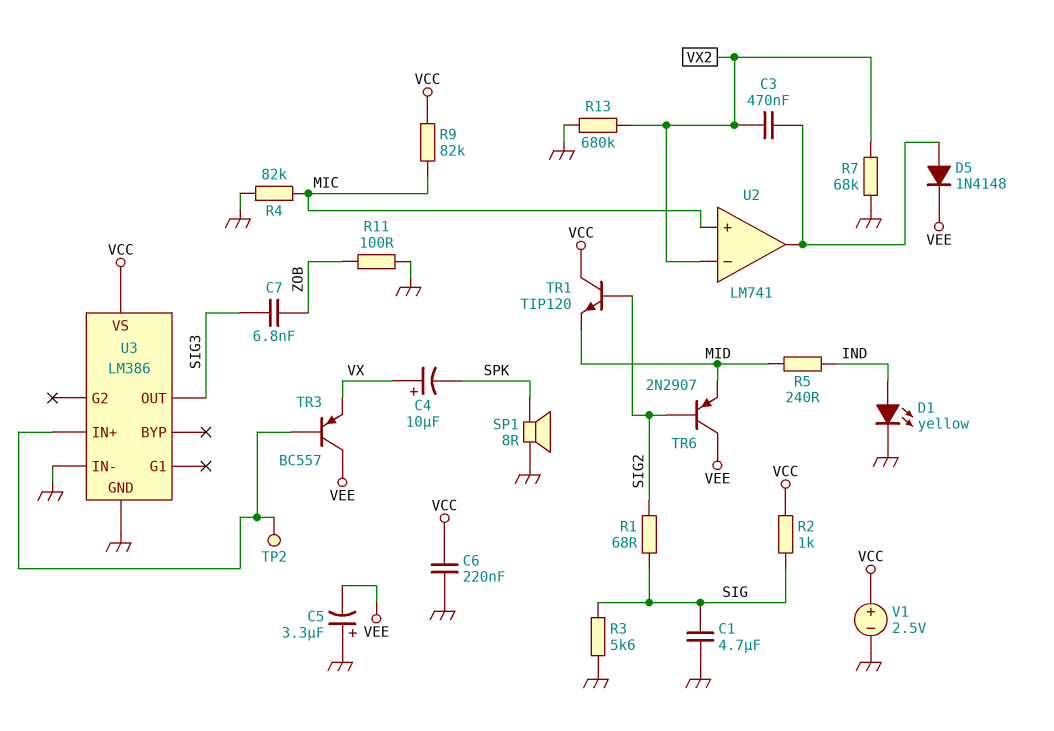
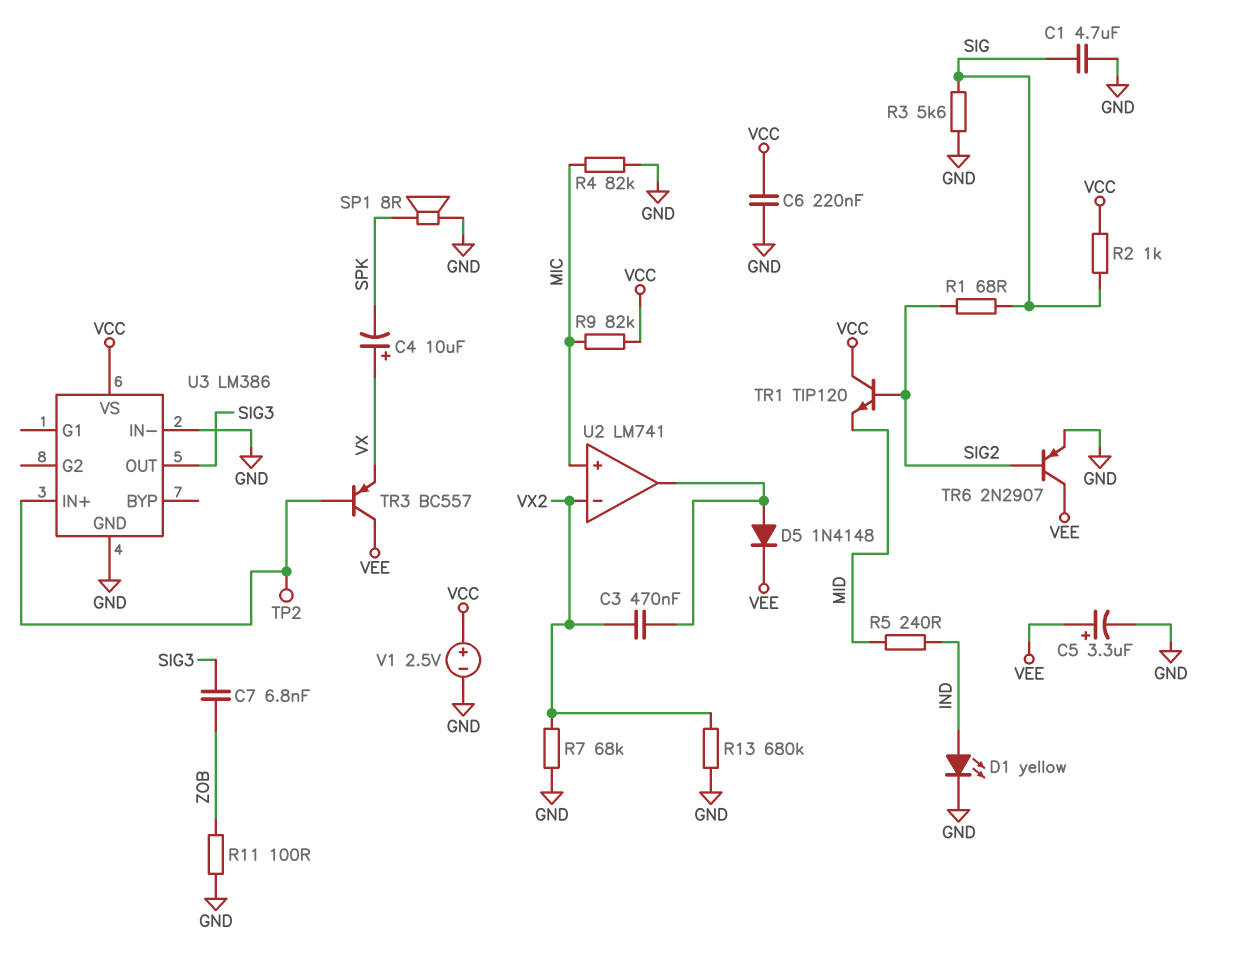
C5: 3.3uF (plus GND, minus VEE) -> 3.3uF (plus VEE, minus GND)
TR6: PNP 2N2907 (B SIG2, C VEE, E MID) -> PNP 2N2907 (B SIG2, C VEE, E GND)

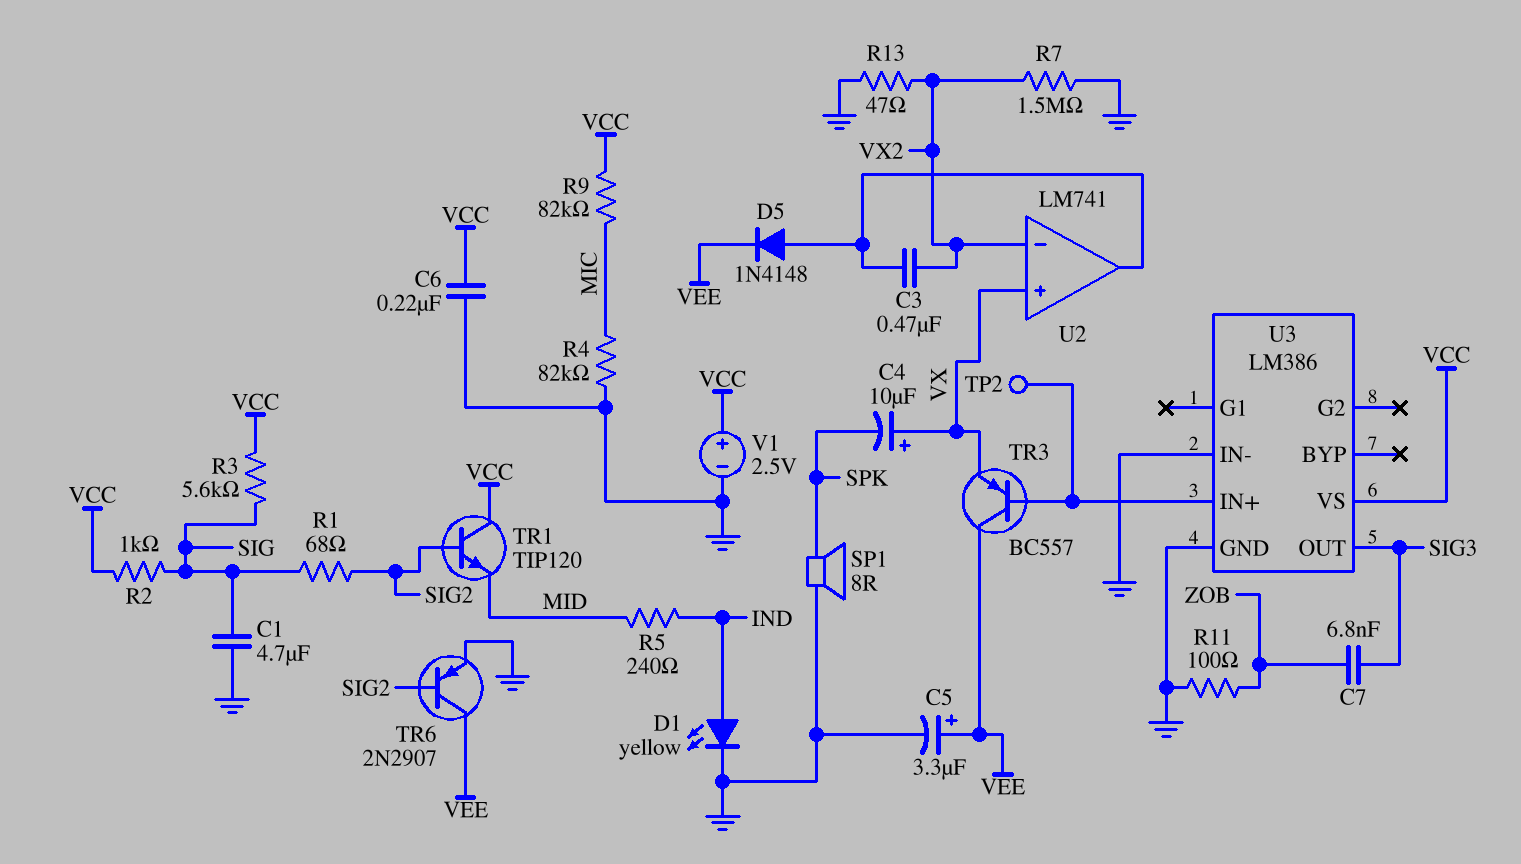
R3: 5.6k (GND, SIG) -> 5.6k (SIG, VCC)
R7: 68k (GND, VX2) -> 1.5M (GND, VX2)
R13: 680k (GND, VX2) -> 47 (GND, VX2)
U2 pin in+: MIC -> VX

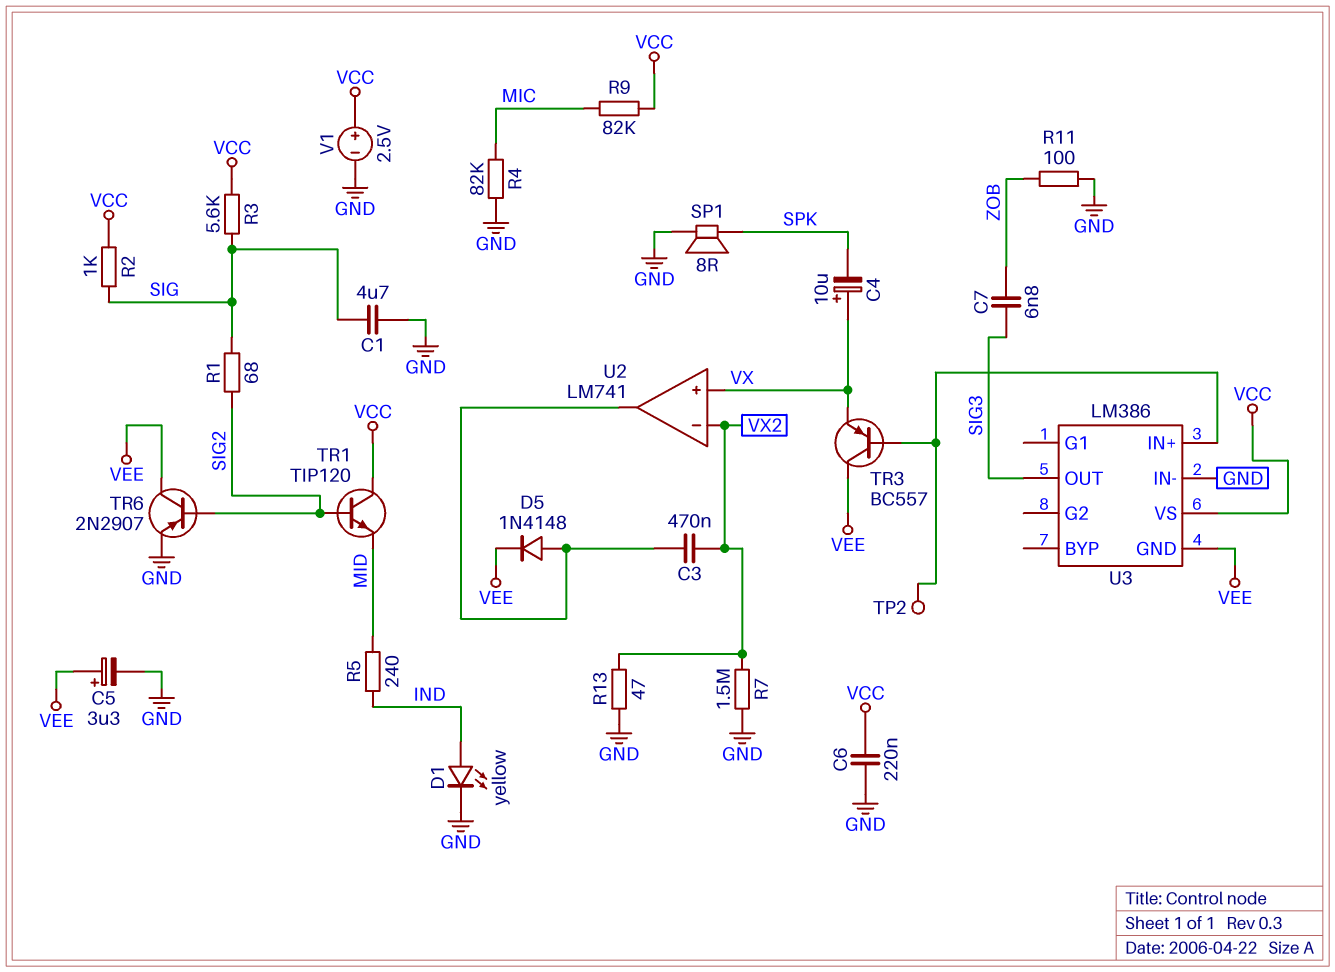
U3 pin GND: GND -> VEE

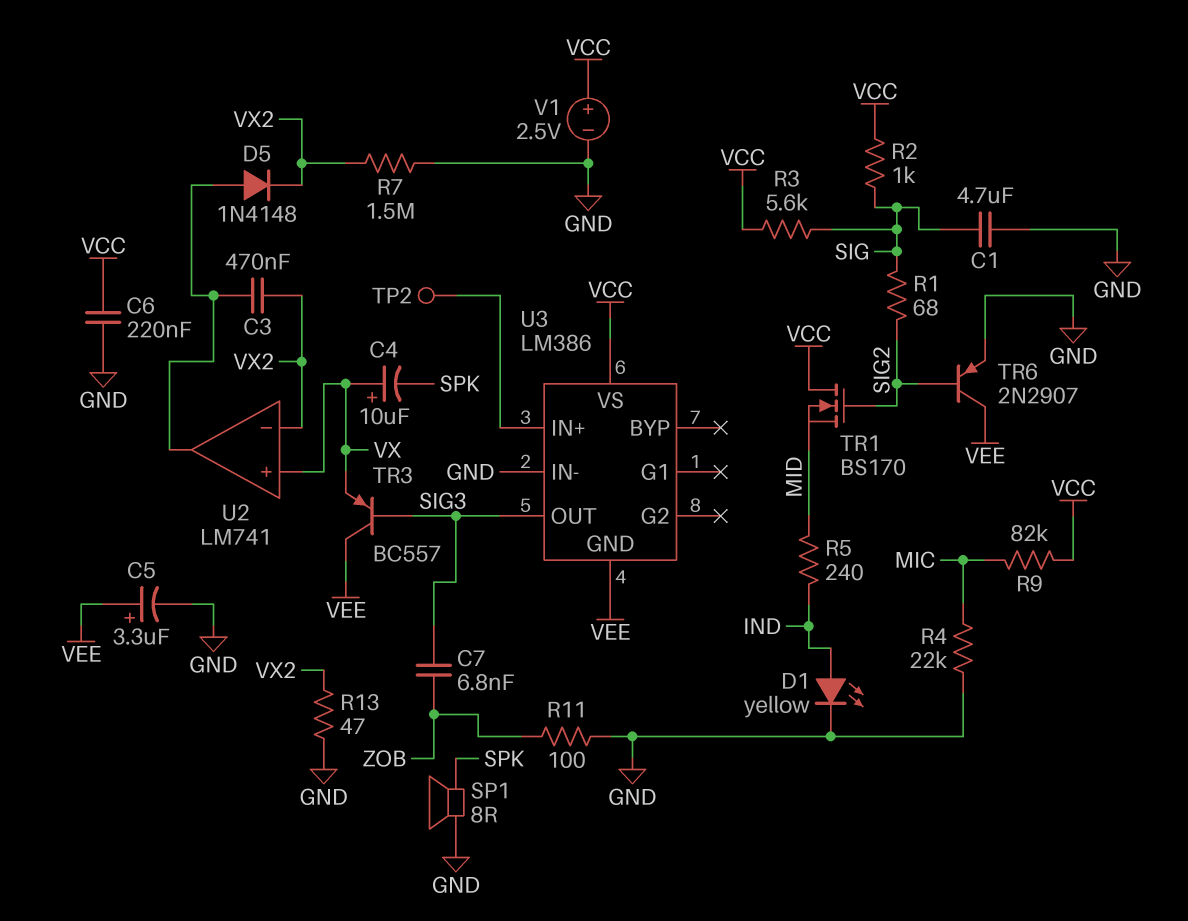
D5: diode 1N4148 (A U2/out, K VEE) -> diode 1N4148 (A U2/out, K VX2)
R4: 82k (GND, MIC) -> 22k (GND, MIC)
TR1: NPN TIP120 (B SIG2, C VCC, E MID) -> NMOS BS170 (G SIG2, D VCC, S MID)
TR3: PNP BC557 (B U3/IN+, C VEE, E VX) -> PNP BC557 (B SIG3, C VEE, E VX)

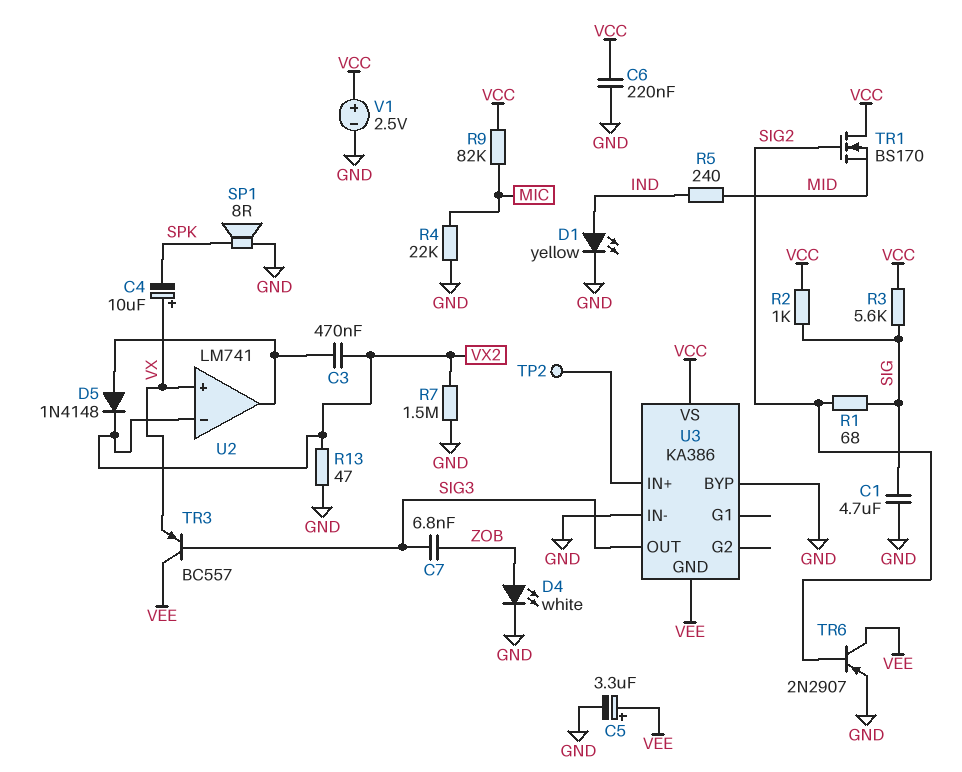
D4: none -> LED white (A ZOB, K GND)
R11: 100 (GND, ZOB) -> none
U3: LM386 -> KA386
U3 pin BYP: none -> GND

